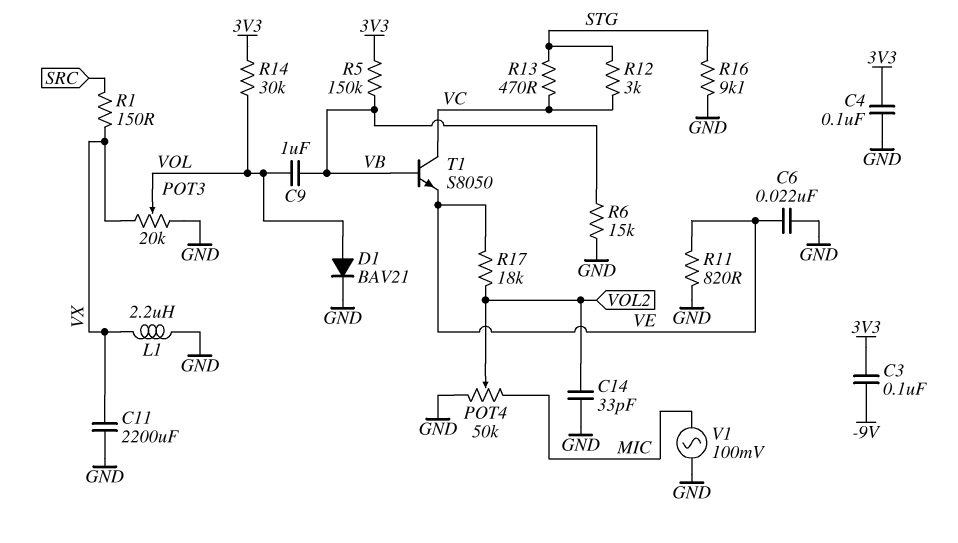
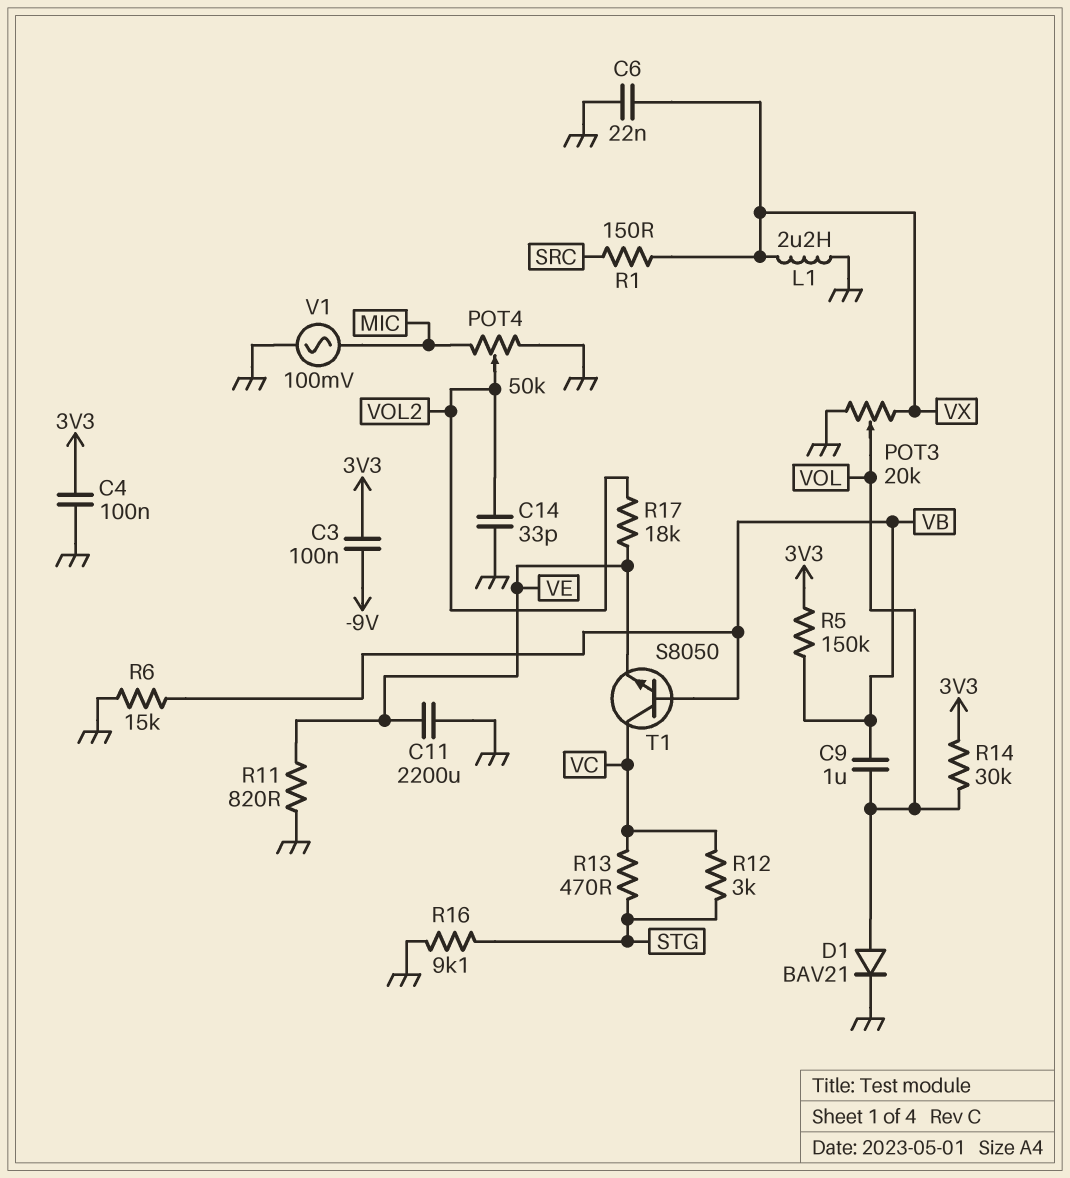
C6: 22nF (GND, VE) -> 22nF (GND, VX)
C11: 2200uF (GND, VX) -> 2200uF (GND, VE)

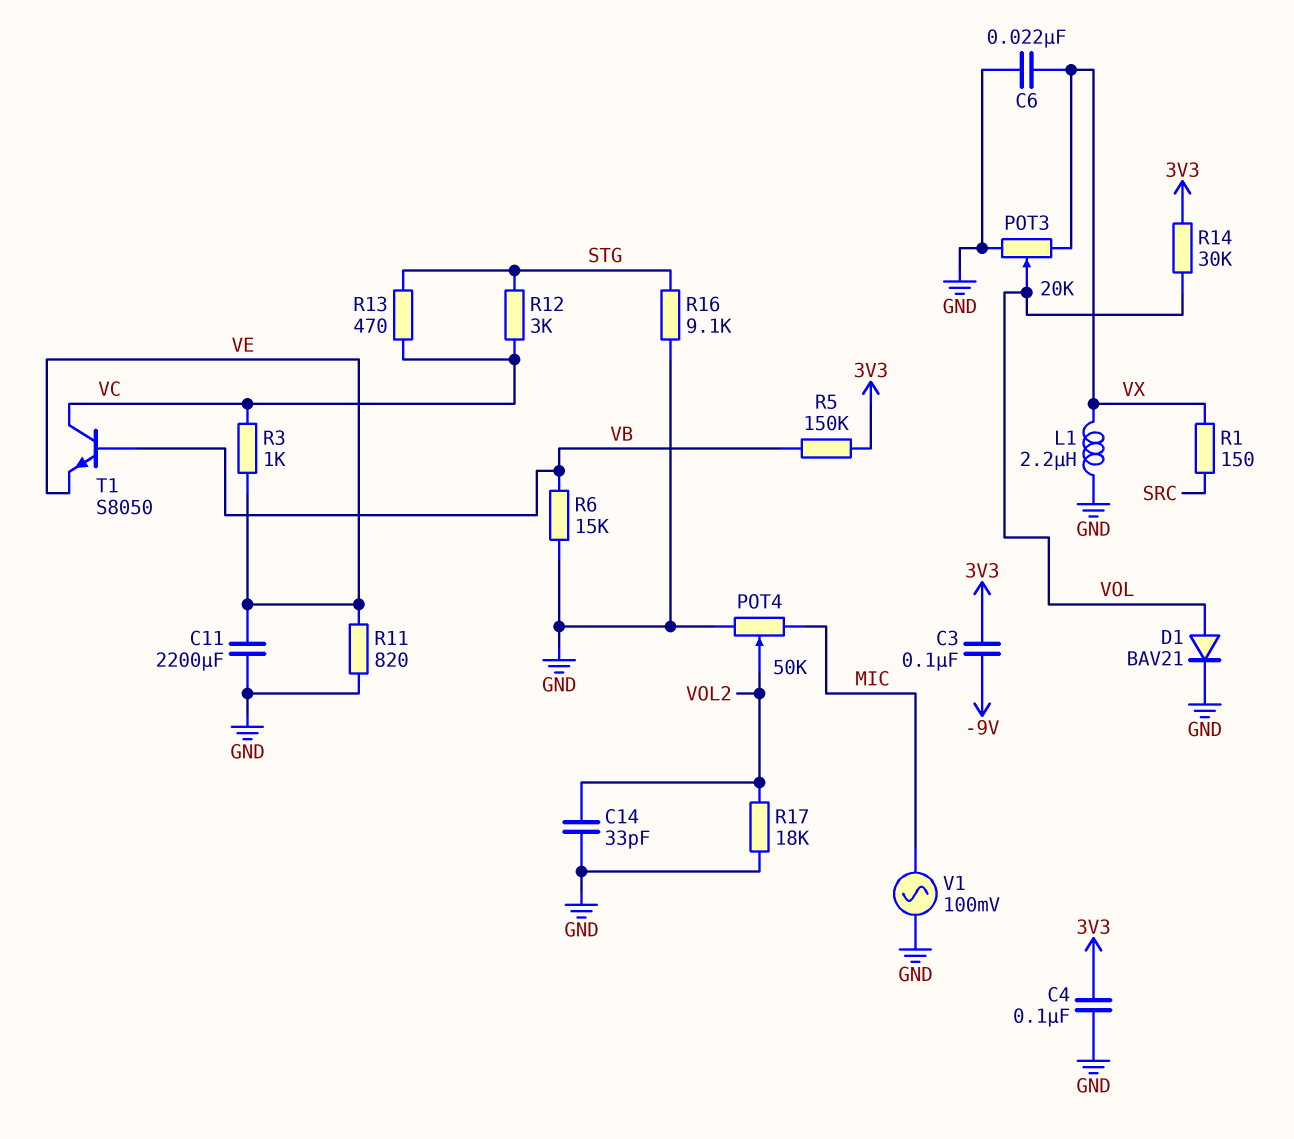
C9: 1uF (VB, VOL) -> none
R3: none -> 1k (VC, VE)
R17: 18k (VE, VOL2) -> 18k (GND, VOL2)

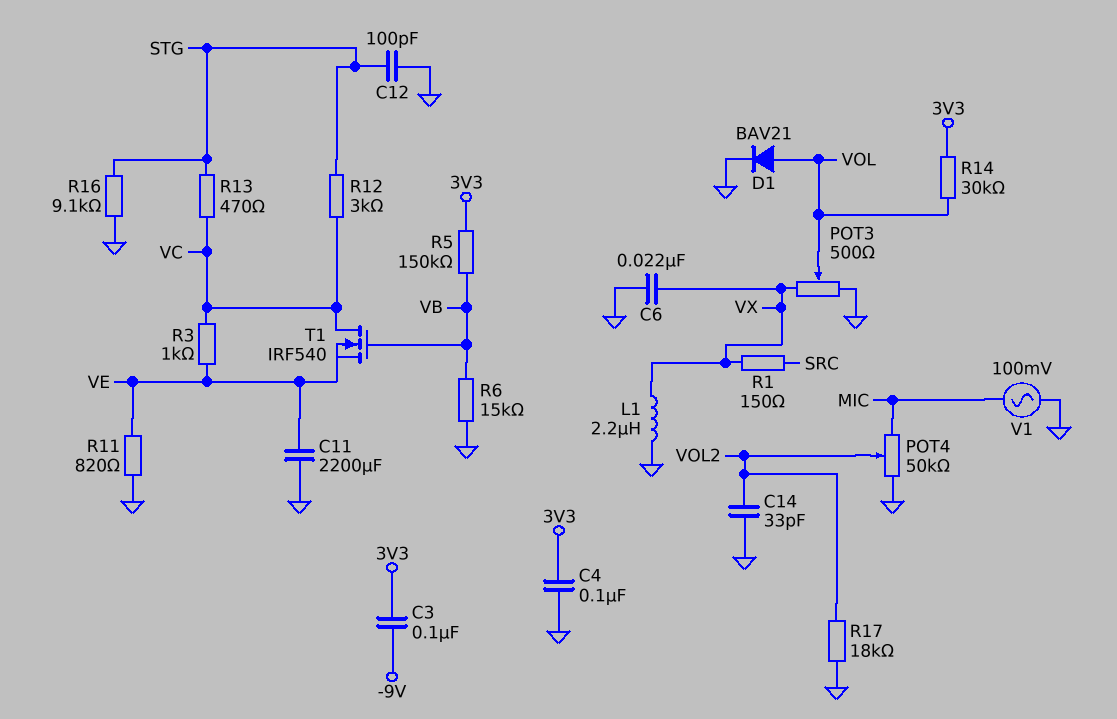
C12: none -> 100pF (GND, STG)
POT3: 20k (GND, VX, wiper VOL) -> 500 (GND, VX, wiper VOL)
T1: NPN S8050 (B VB, C VC, E VE) -> NMOS IRF540 (G VB, D VC, S VE)

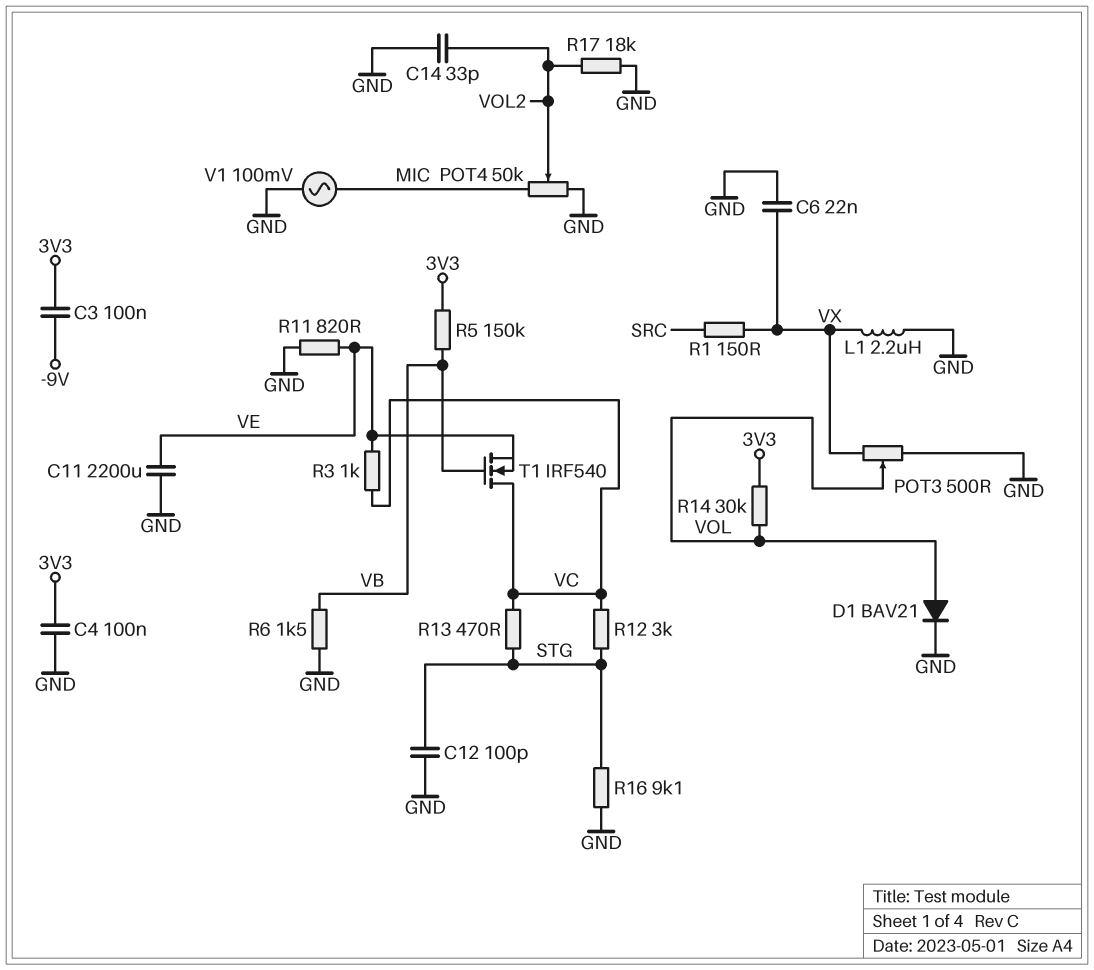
R6: 15k (GND, VB) -> 1.5k (GND, VB)

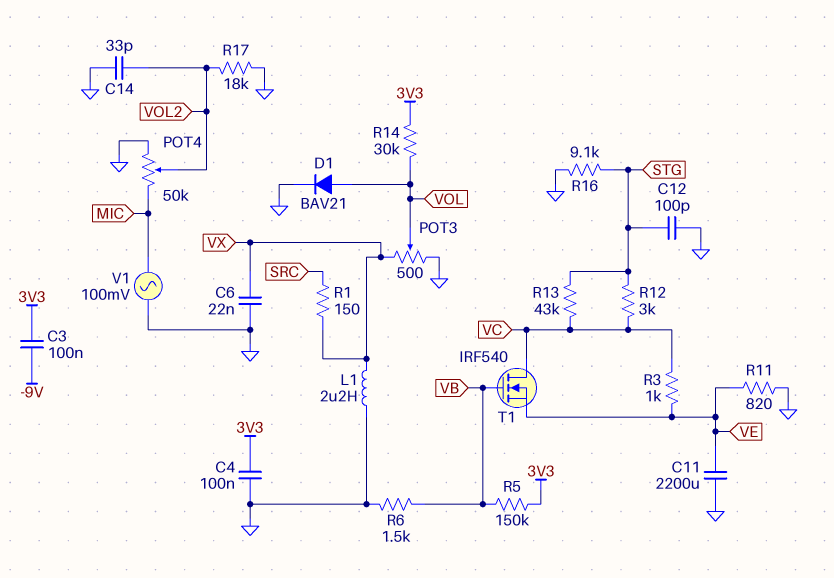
R13: 470 (STG, VC) -> 43k (STG, VC)

